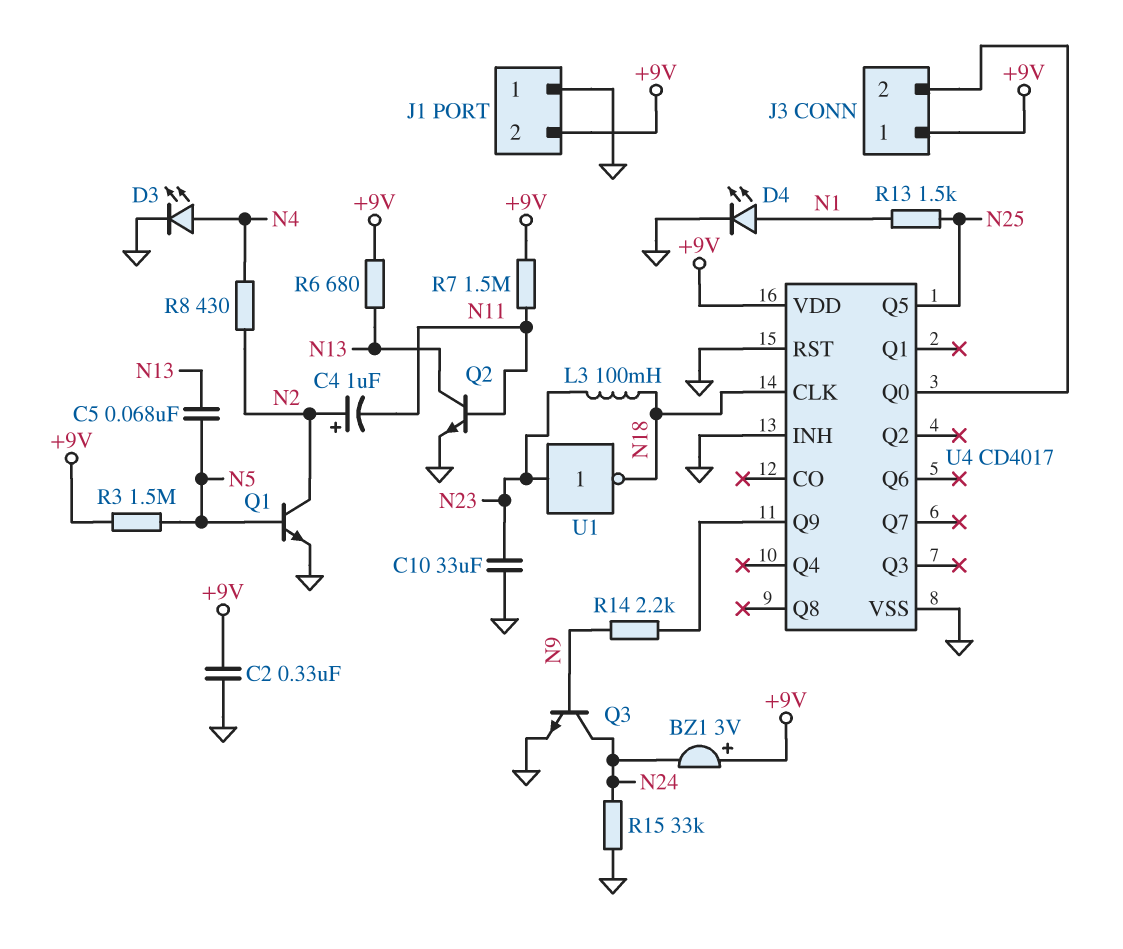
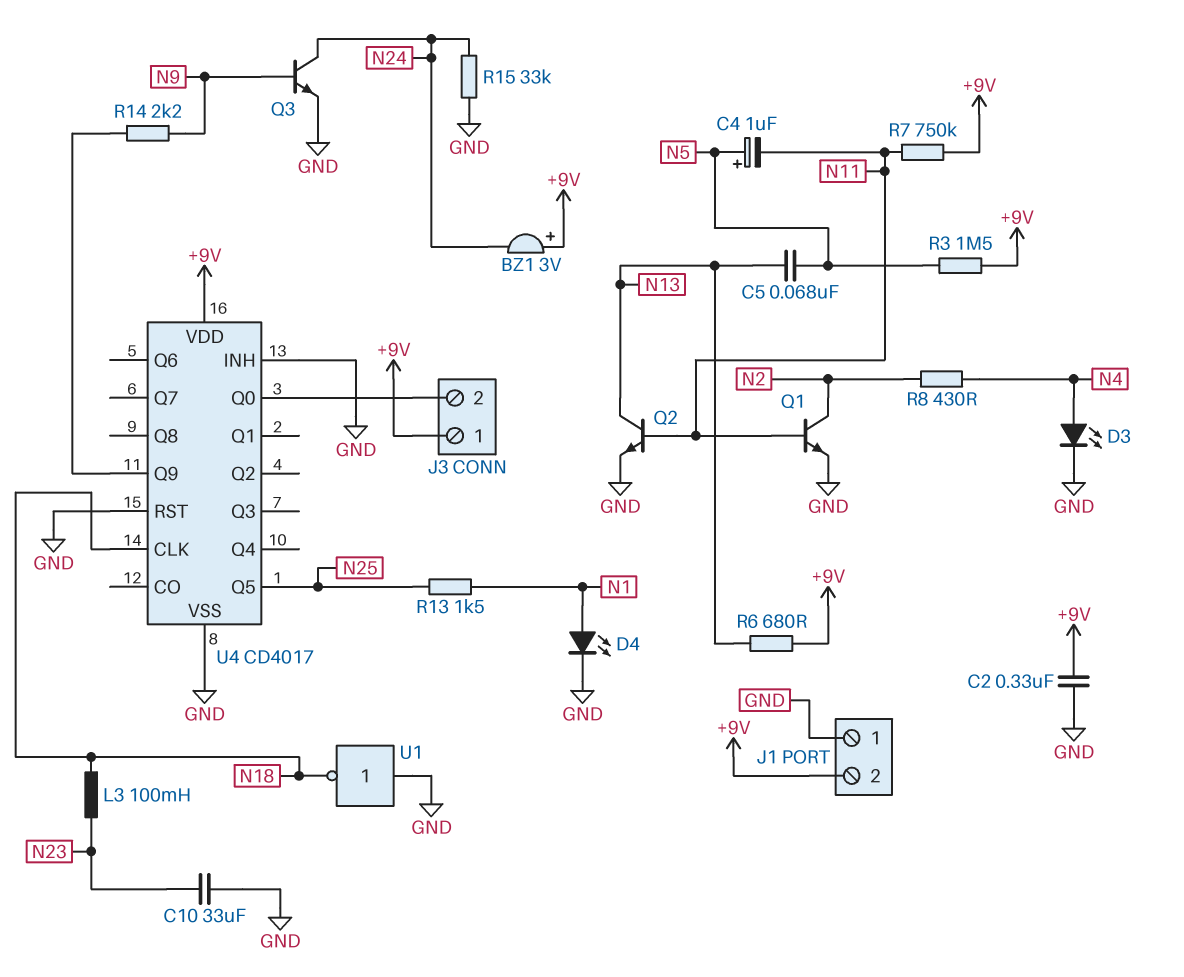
C4: 1uF (plus N2, minus N11) -> 1uF (plus N5, minus N11)
Q1: NPN (B N5, C N2, E GND) -> NPN (B N11, C N2, E GND)
R7: 1.5M (+9V, N11) -> 750k (+9V, N11)
U1: NOT (in N23, out N18) -> NOT (in GND, out N18)

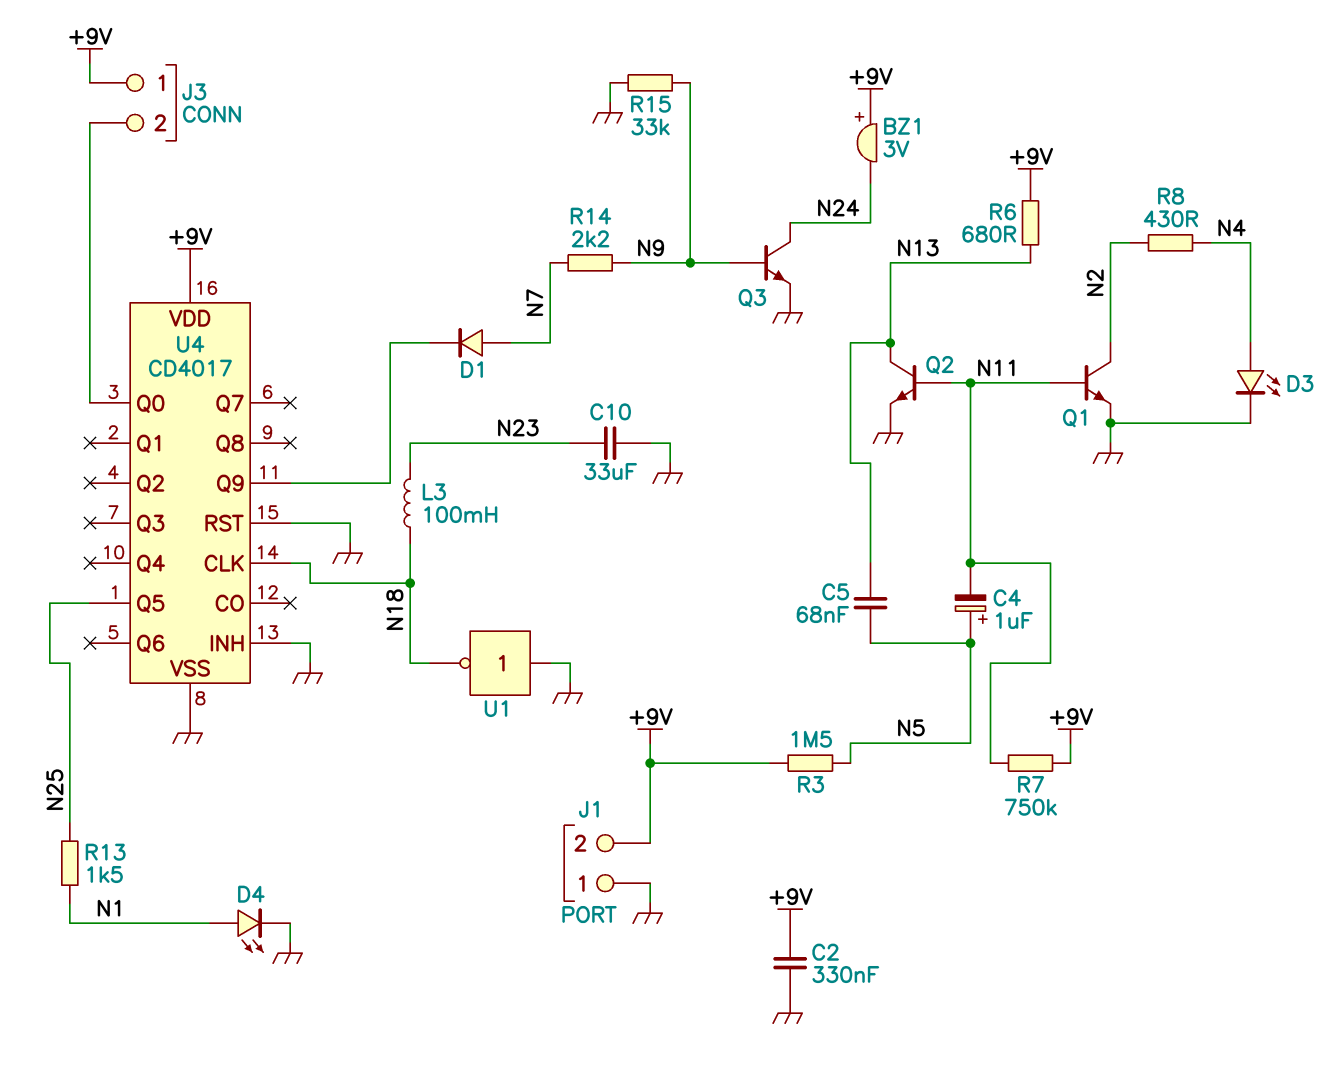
D1: none -> diode (A N7, K U4/Q9)
R14: 2.2k (N9, U4/Q9) -> 2.2k (N7, N9)
R15: 33k (GND, N24) -> 33k (GND, N9)

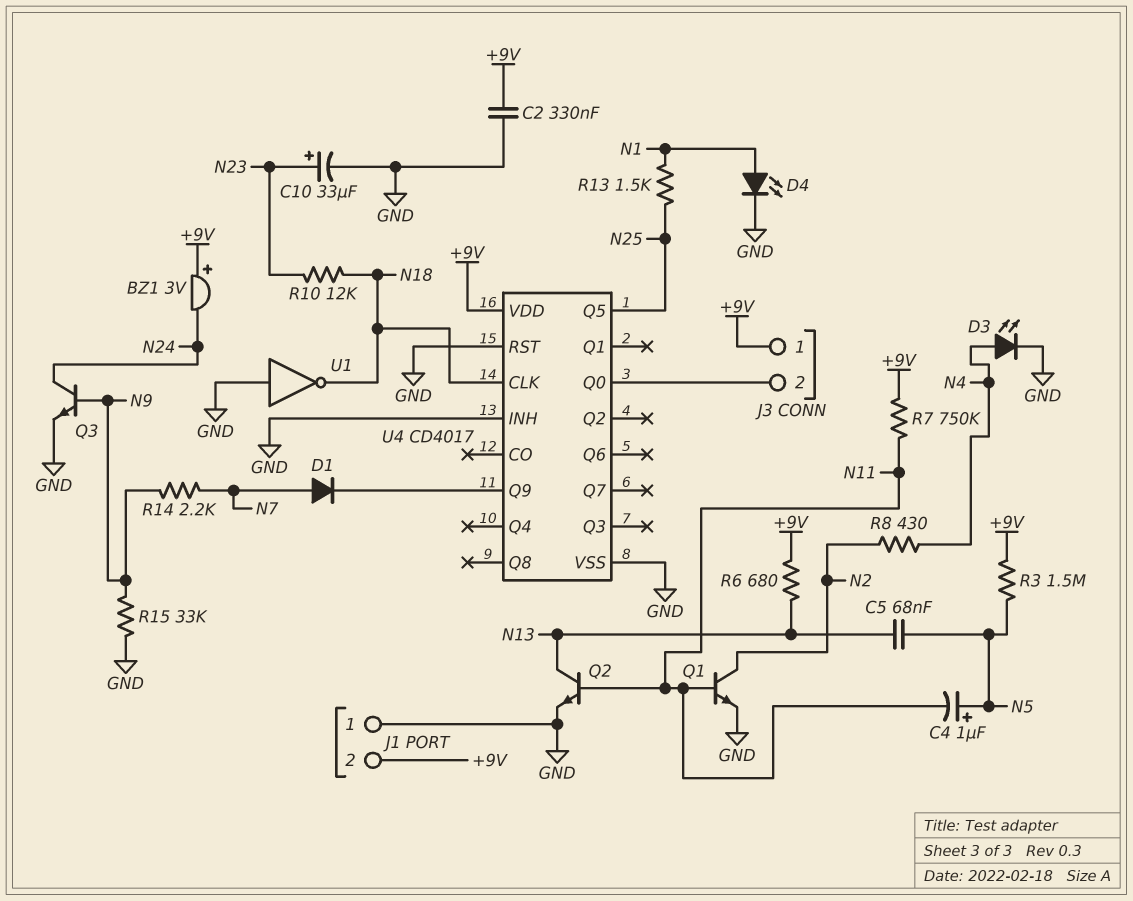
C10: 33uF (GND, N23) -> 33uF (plus N23, minus GND)
L3: 100mH (N18, N23) -> none
R10: none -> 12k (N18, N23)

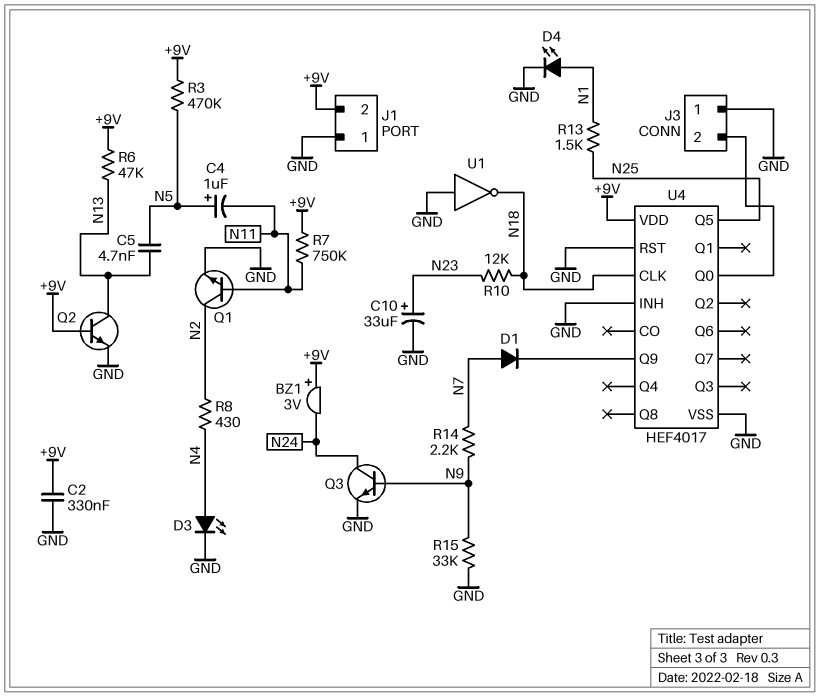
C5: 68nF (N5, N13) -> 4.7nF (N5, N13)
J3 pin 1: +9V -> GND
Q2: NPN (B N11, C N13, E GND) -> NPN (B +9V, C N13, E GND)
R3: 1.5M (+9V, N5) -> 470k (+9V, N5)
R6: 680 (+9V, N13) -> 47k (+9V, N13)
U4: CD4017 -> HEF4017

